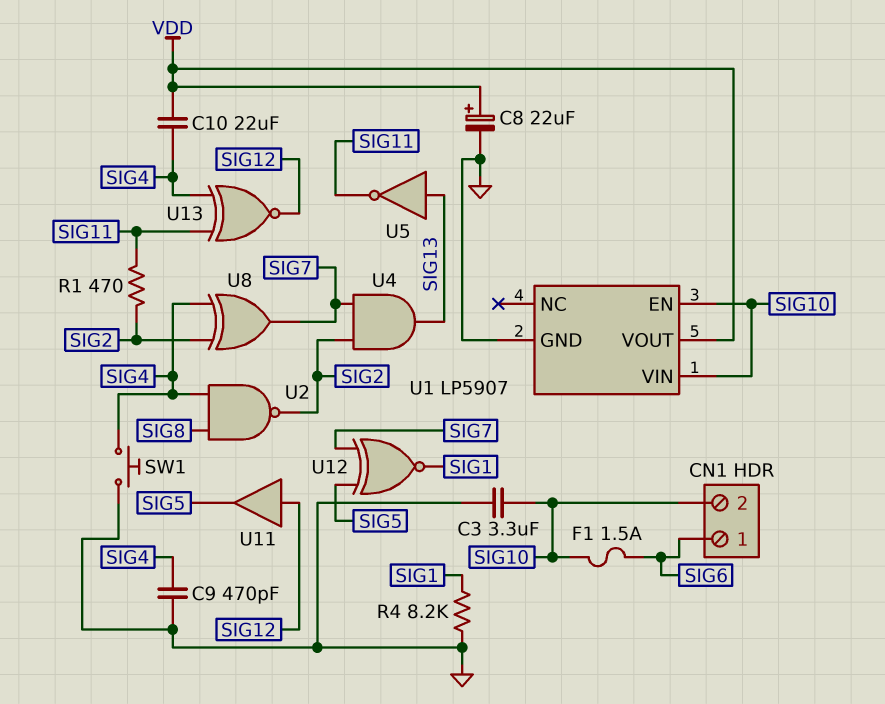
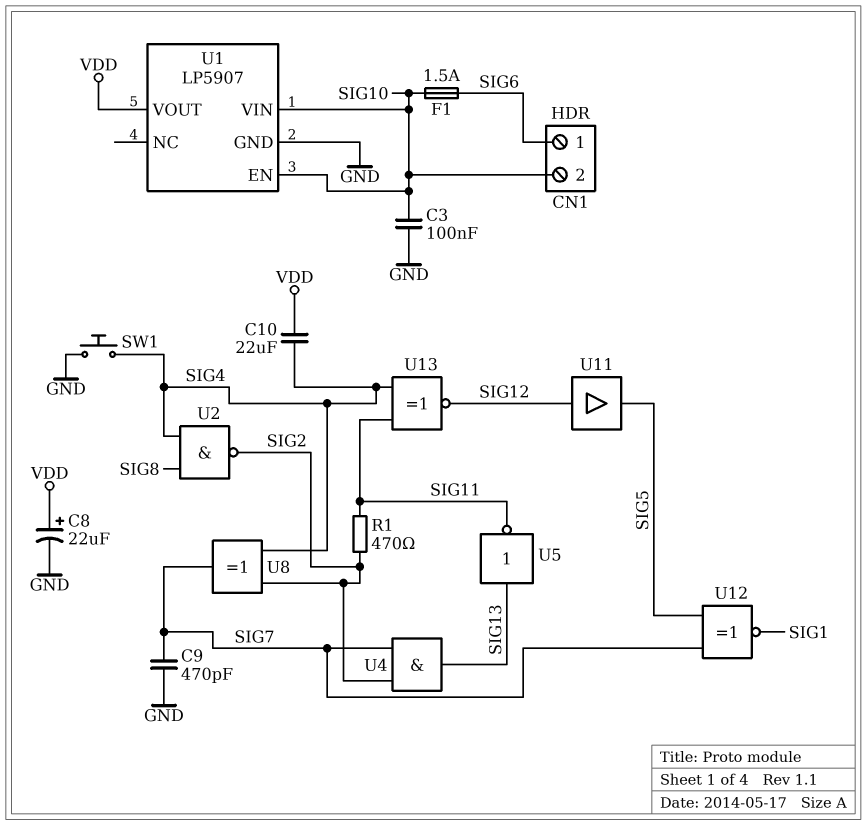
C3: 3.3uF (GND, SIG10) -> 100nF (GND, SIG10)
C9: 470pF (GND, SIG4) -> 470pF (GND, SIG7)
R4: 8.2k (GND, SIG1) -> none

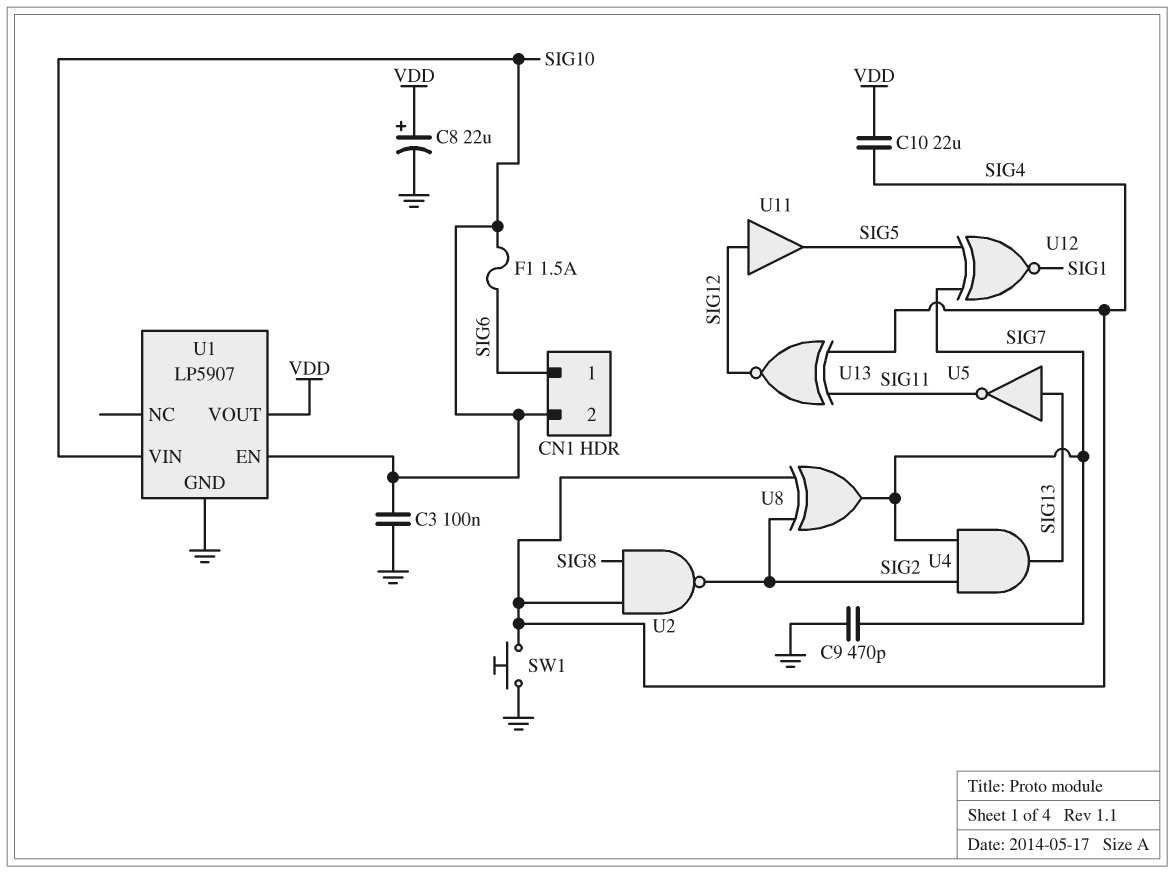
R1: 470 (SIG2, SIG11) -> none

